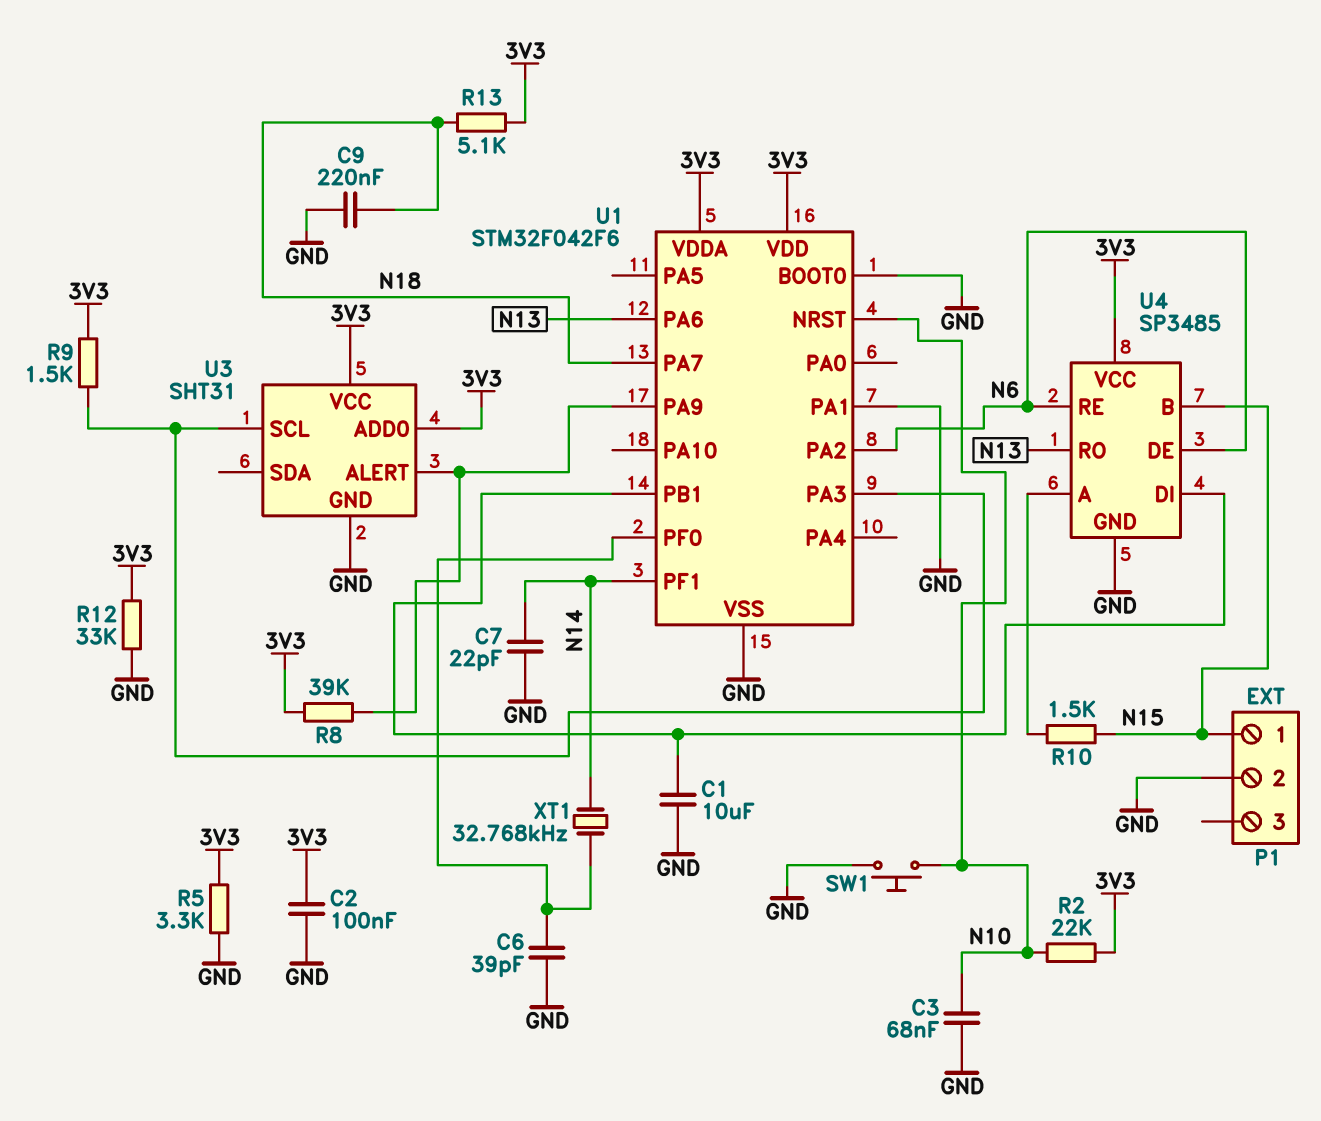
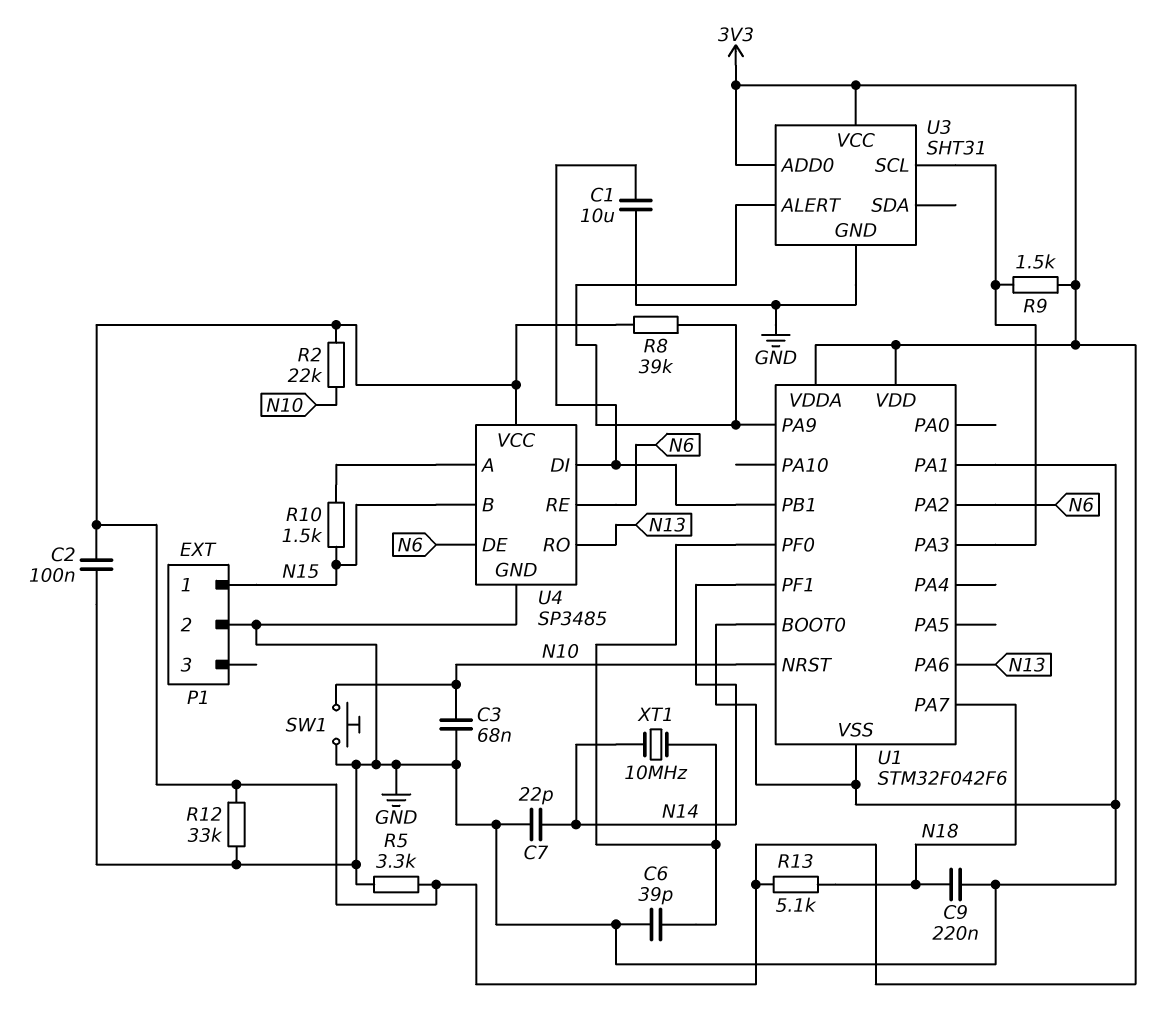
XT1: 32.768kHz (N14, U1/PF0) -> 10MHz (N14, U1/PF0)

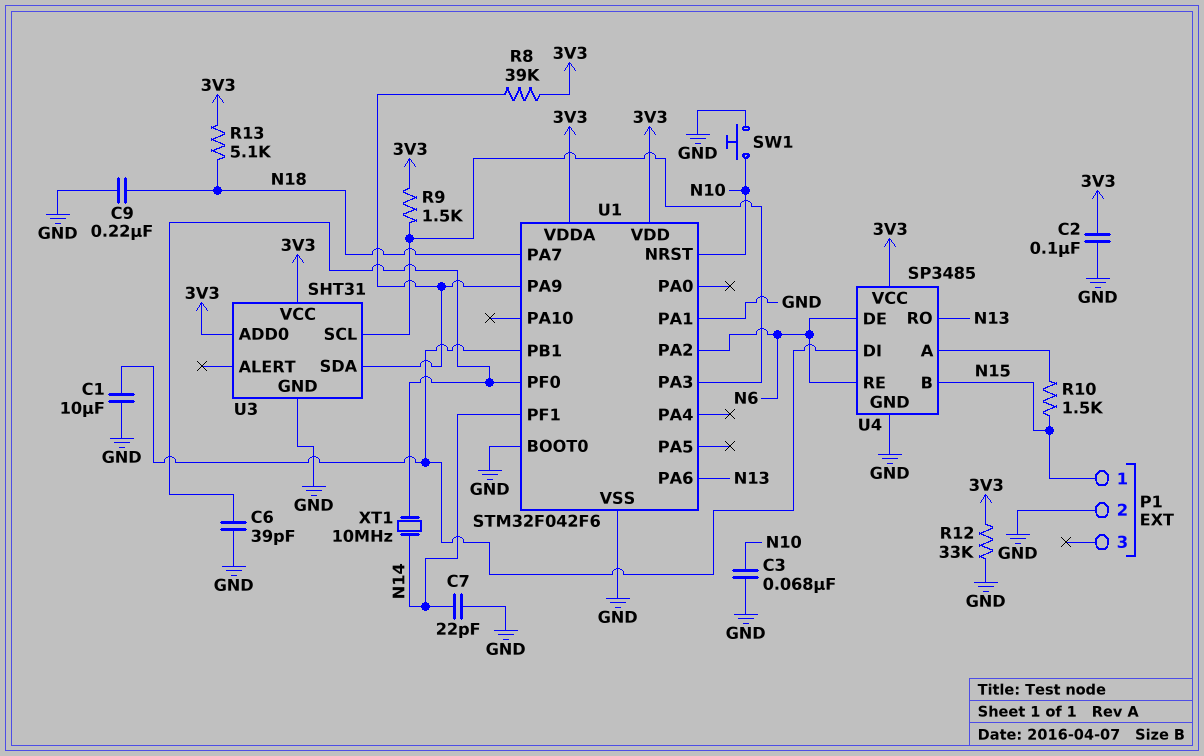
R2: 22k (3V3, N10) -> none
R5: 3.3k (3V3, GND) -> none
U3 pin ALERT: U1/PA9 -> none
U3 pin SDA: none -> U1/PA9

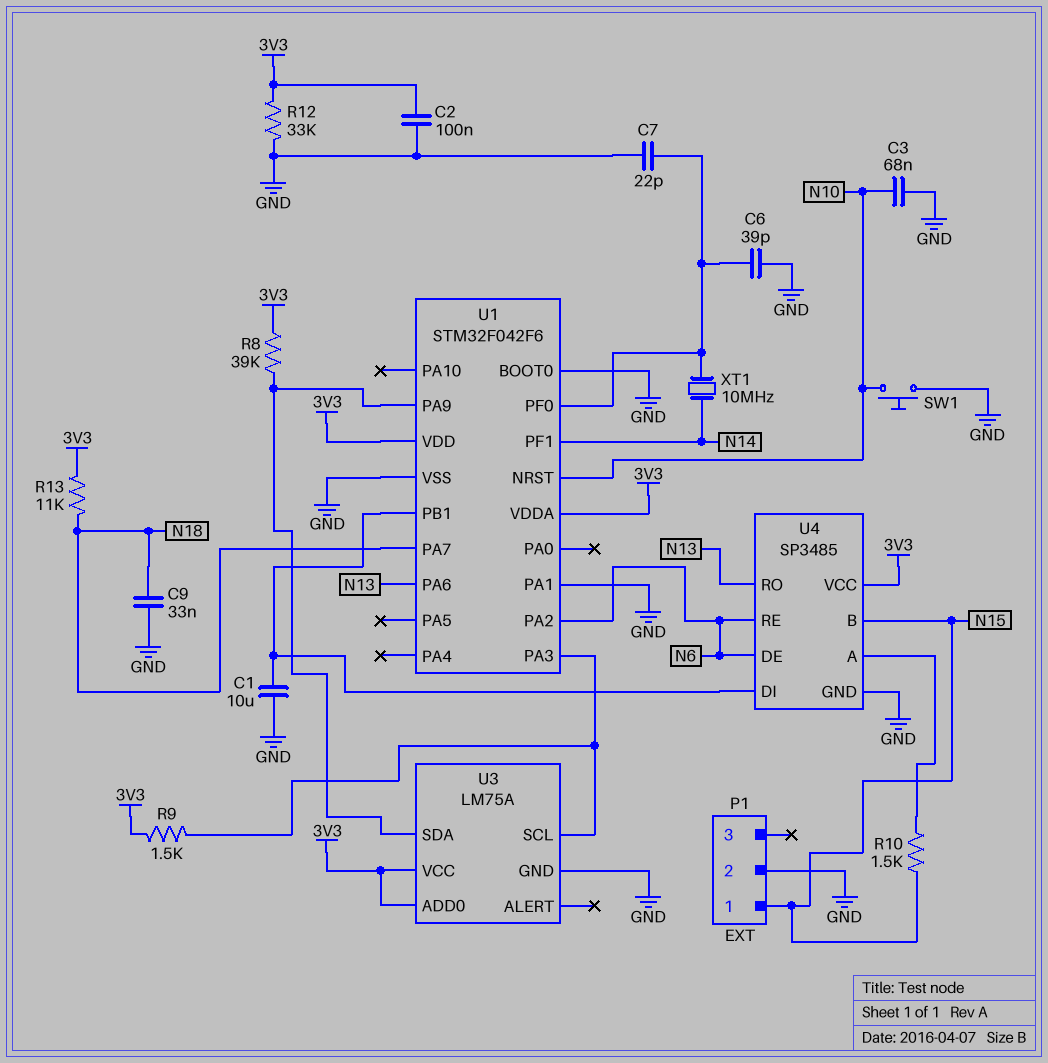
C7: 22pF (GND, N14) -> 22pF (GND, U1/PF0)
C9: 220nF (GND, N18) -> 33nF (GND, N18)
R13: 5.1k (3V3, N18) -> 11k (3V3, N18)
U3: SHT31 -> LM75A

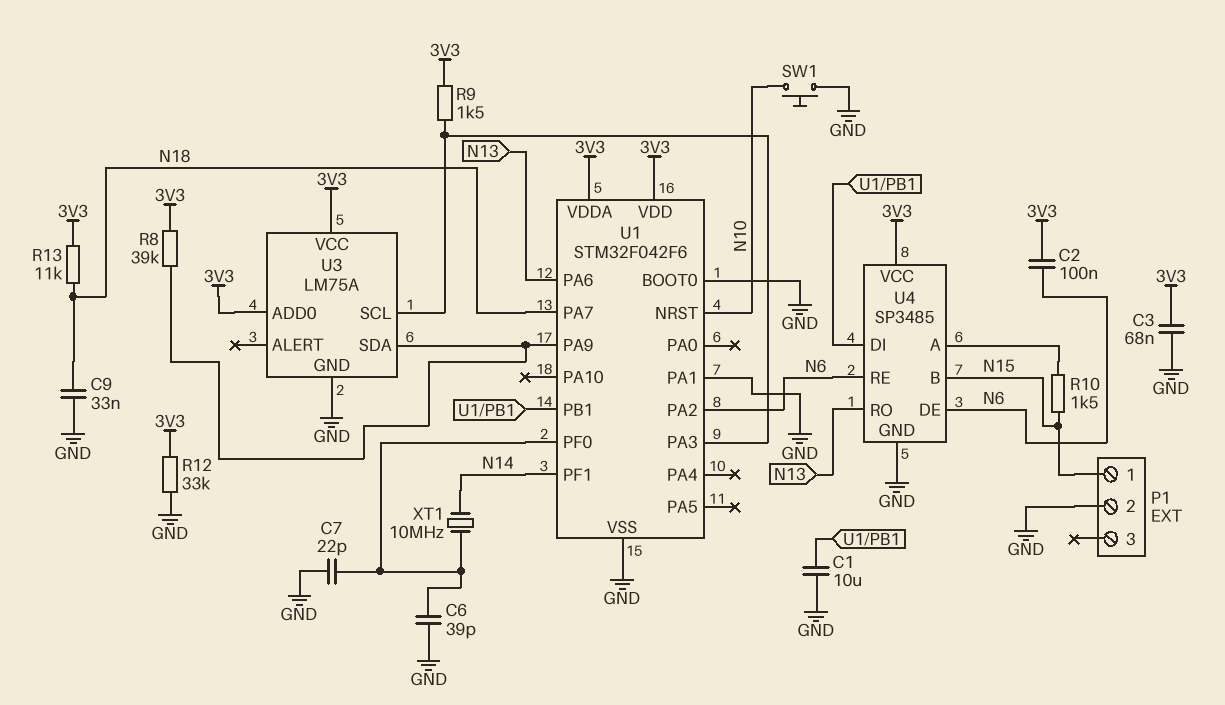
C2: 100nF (3V3, GND) -> 100nF (3V3, N6)
C3: 68nF (GND, N10) -> 68nF (3V3, GND)

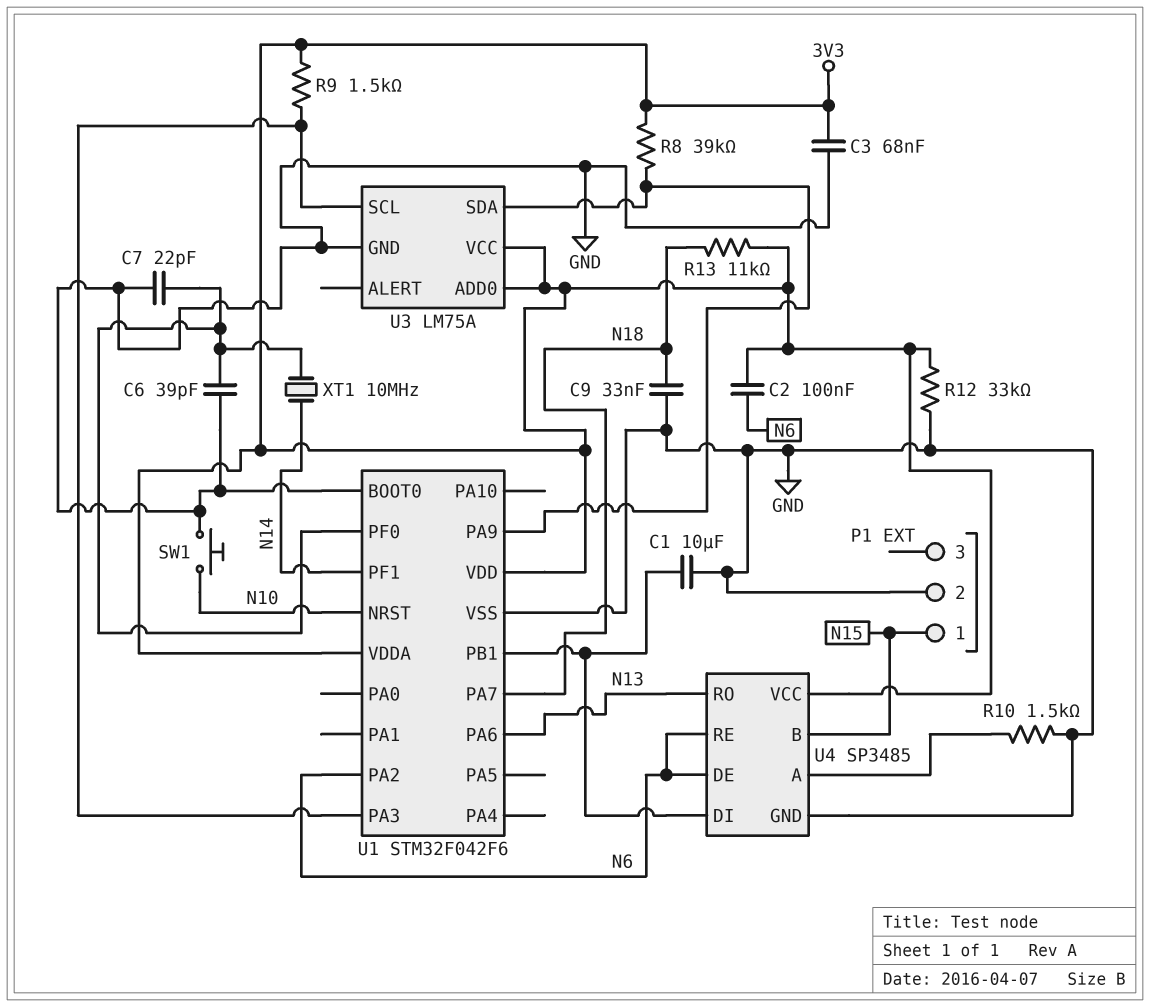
R10: 1.5k (N15, U4/A) -> 1.5k (GND, U4/A)
U1 pin PA1: GND -> none

